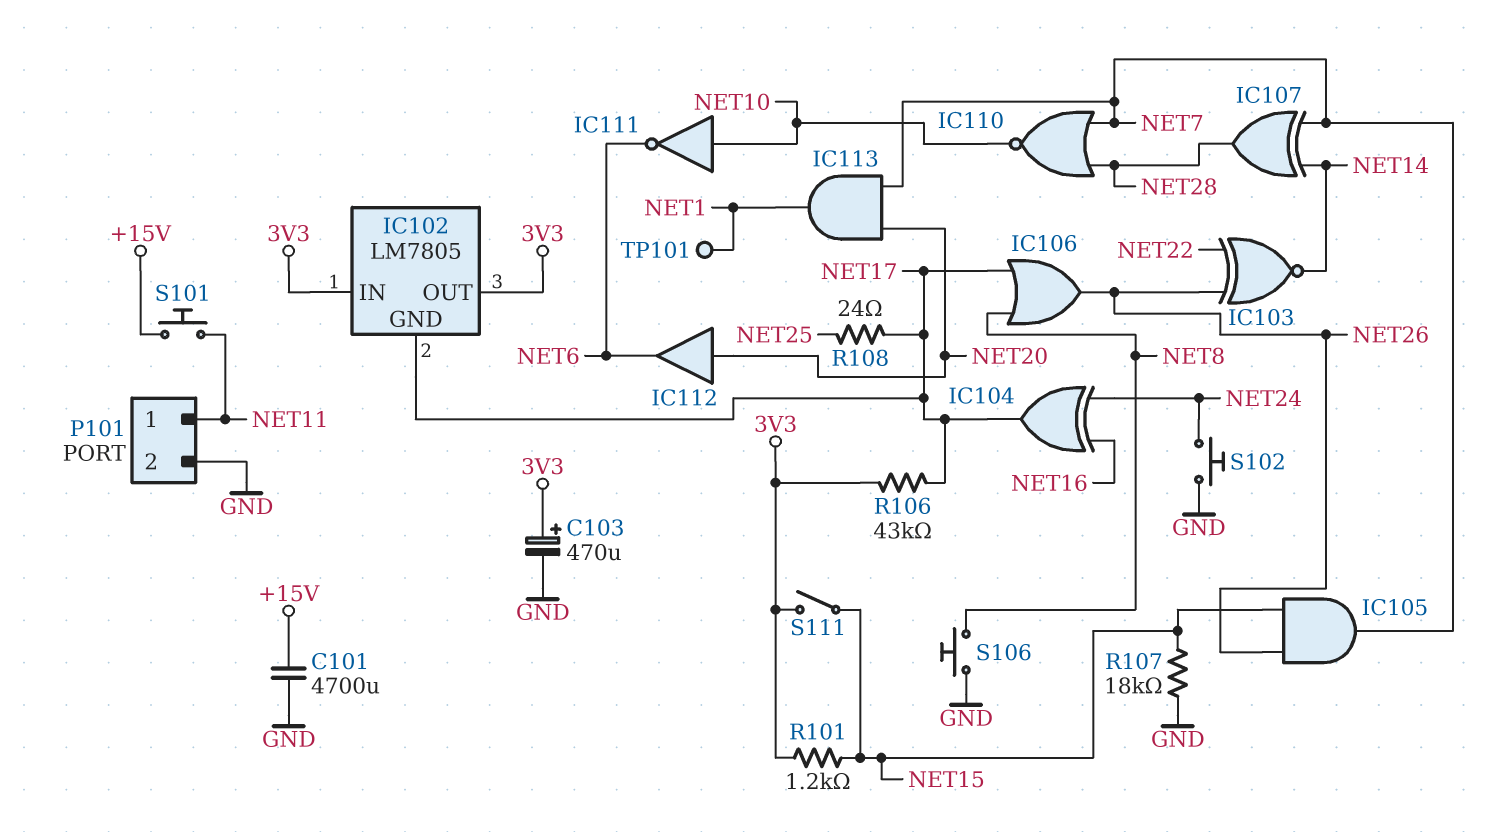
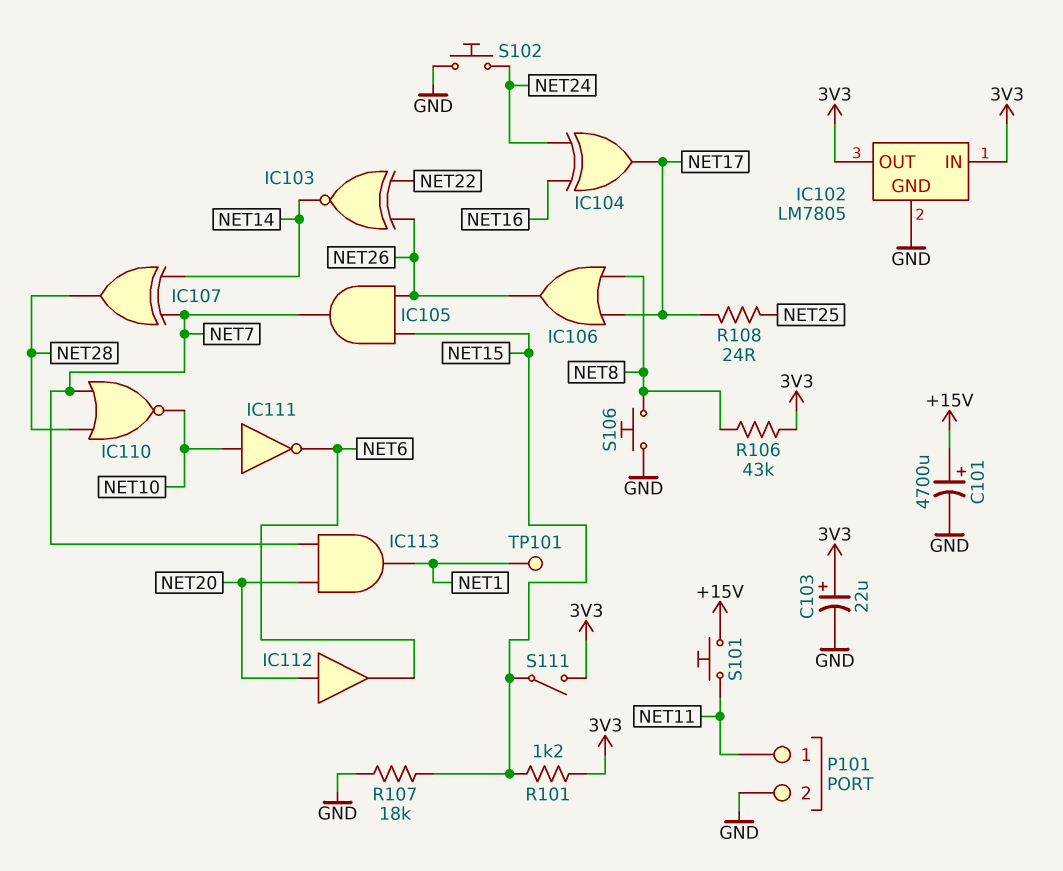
C101: 4700uF (+15V, GND) -> 4700uF (plus +15V, minus GND)
C103: 470uF (plus 3V3, minus GND) -> 22uF (plus 3V3, minus GND)
IC102 pin GND: NET17 -> GND
R106: 43k (3V3, NET17) -> 43k (3V3, NET8)

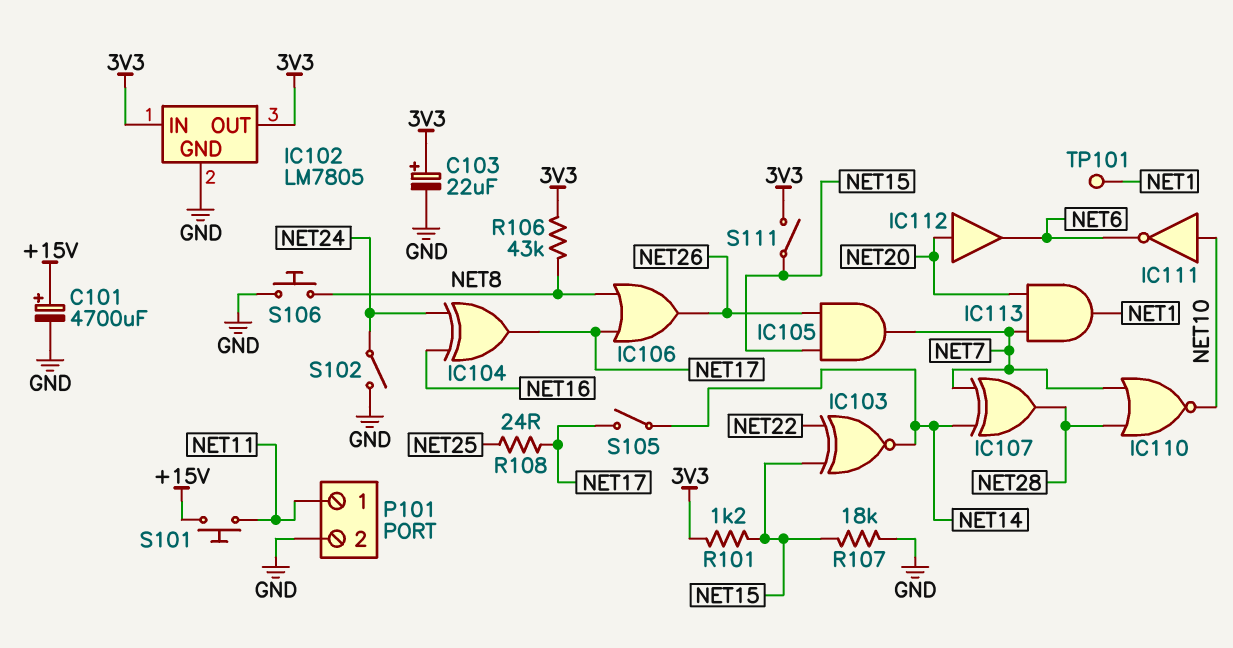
IC103: XNOR (in NET22, in NET26, out NET14) -> XNOR (in NET15, in NET22, out NET14)
S102: button (GND, NET24) -> switch (GND, NET24)
S105: none -> switch (NET14, NET17)

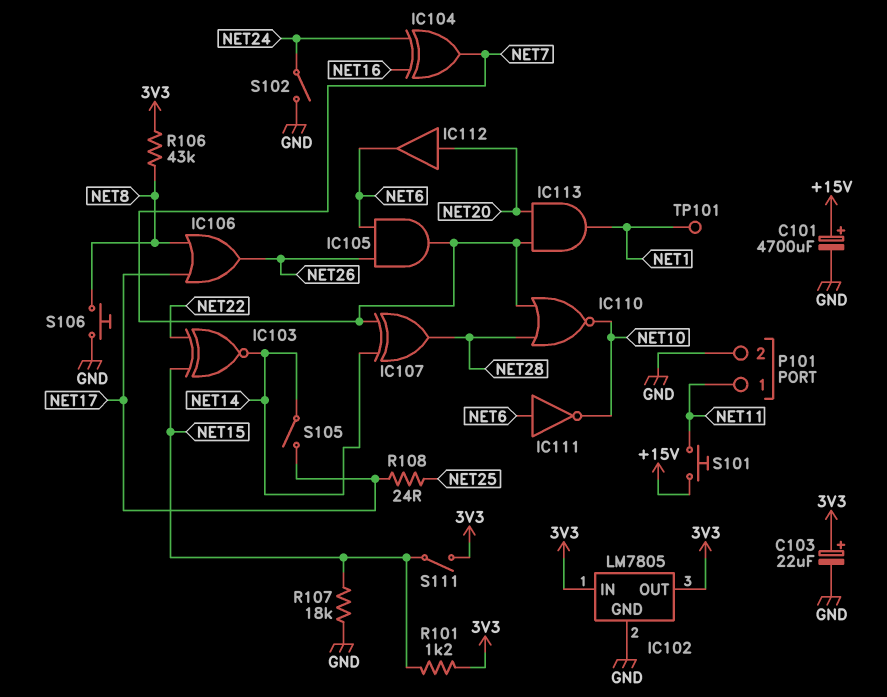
IC104: XOR (in NET16, in NET24, out NET17) -> XOR (in NET16, in NET24, out NET7)
IC105: AND (in NET15, in NET26, out NET7) -> AND (in NET6, in NET26, out NET7)
IC111: NOT (in NET10, out NET6) -> NOT (in NET6, out NET10)

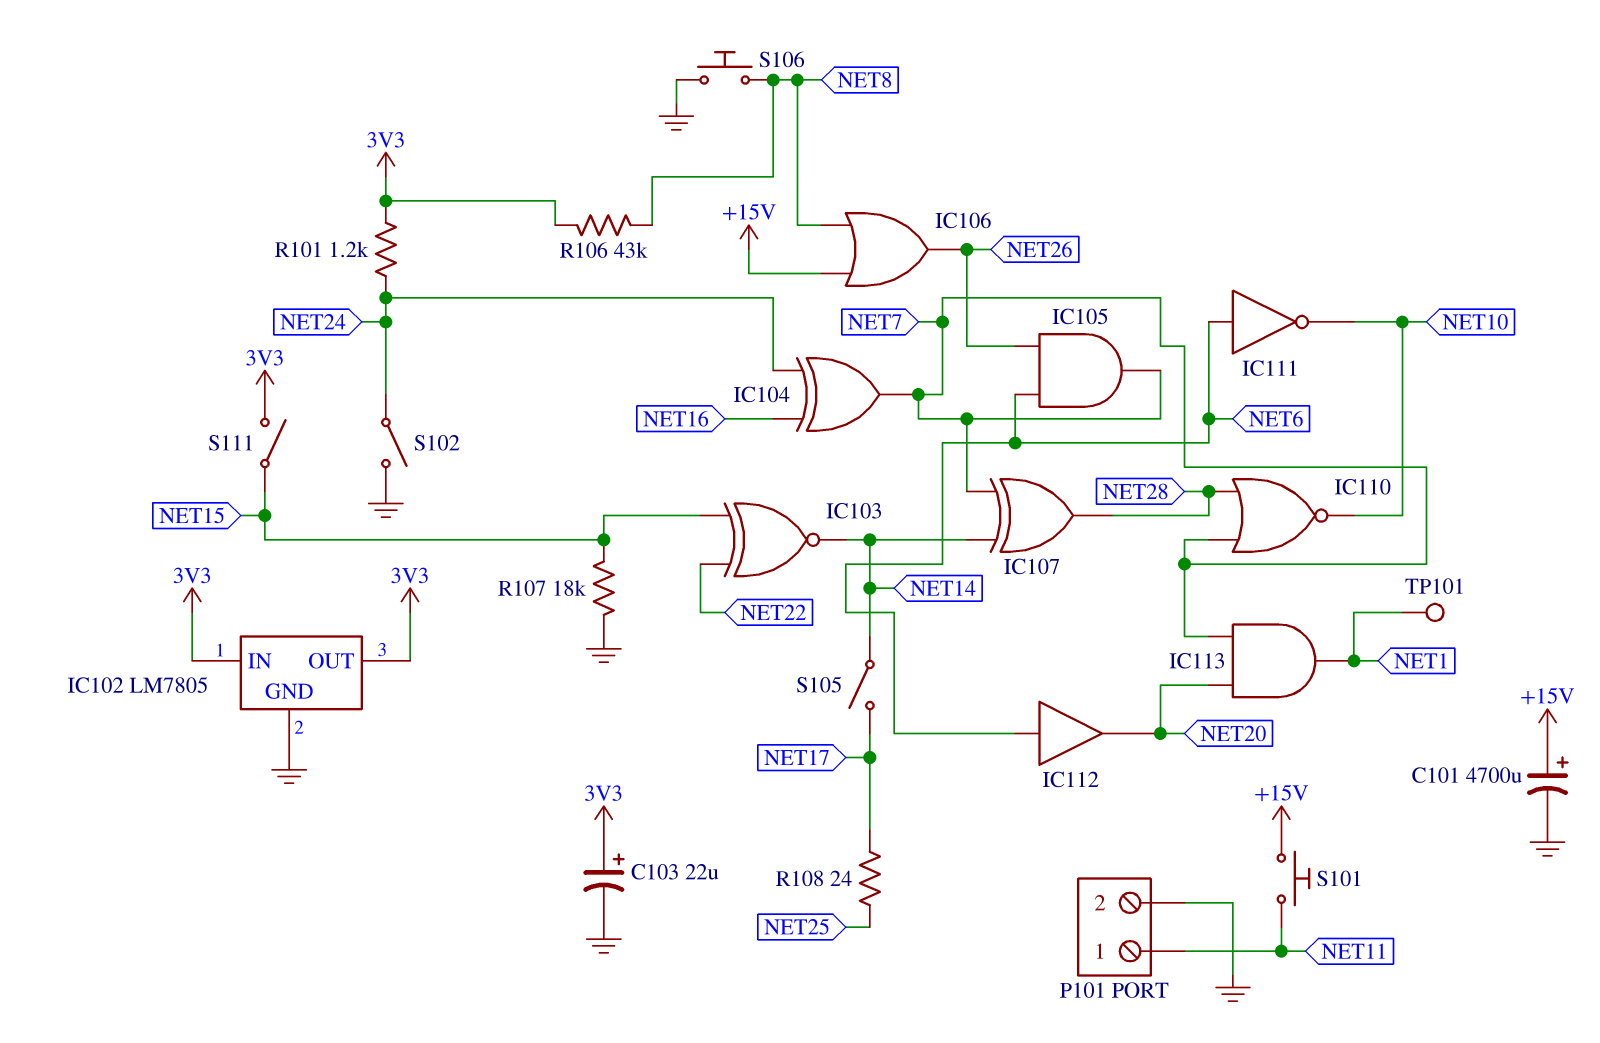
IC106: OR (in NET8, in NET17, out NET26) -> OR (in +15V, in NET8, out NET26)
IC112: buffer (in NET20, out NET6) -> buffer (in NET6, out NET20)
R101: 1.2k (3V3, NET15) -> 1.2k (3V3, NET24)

